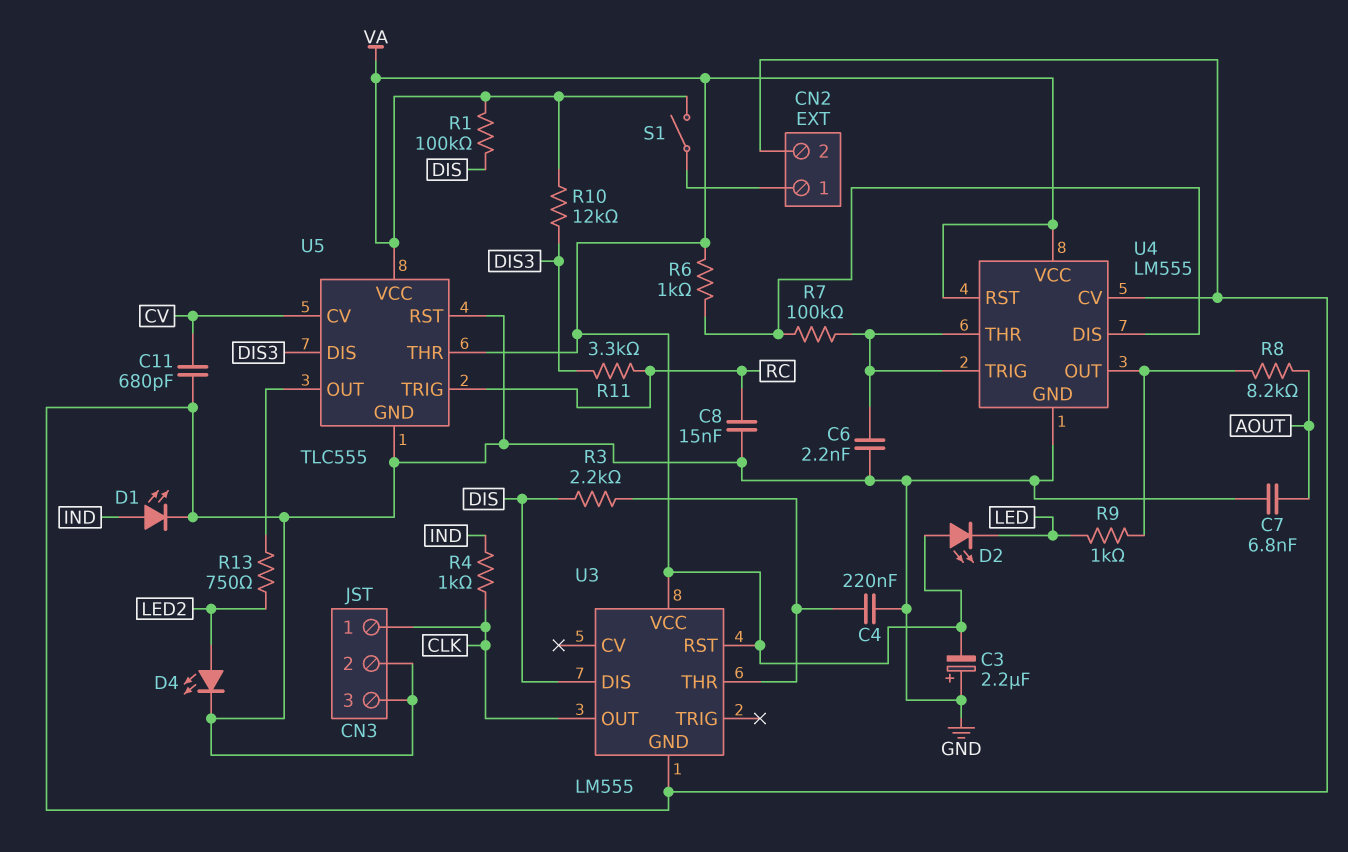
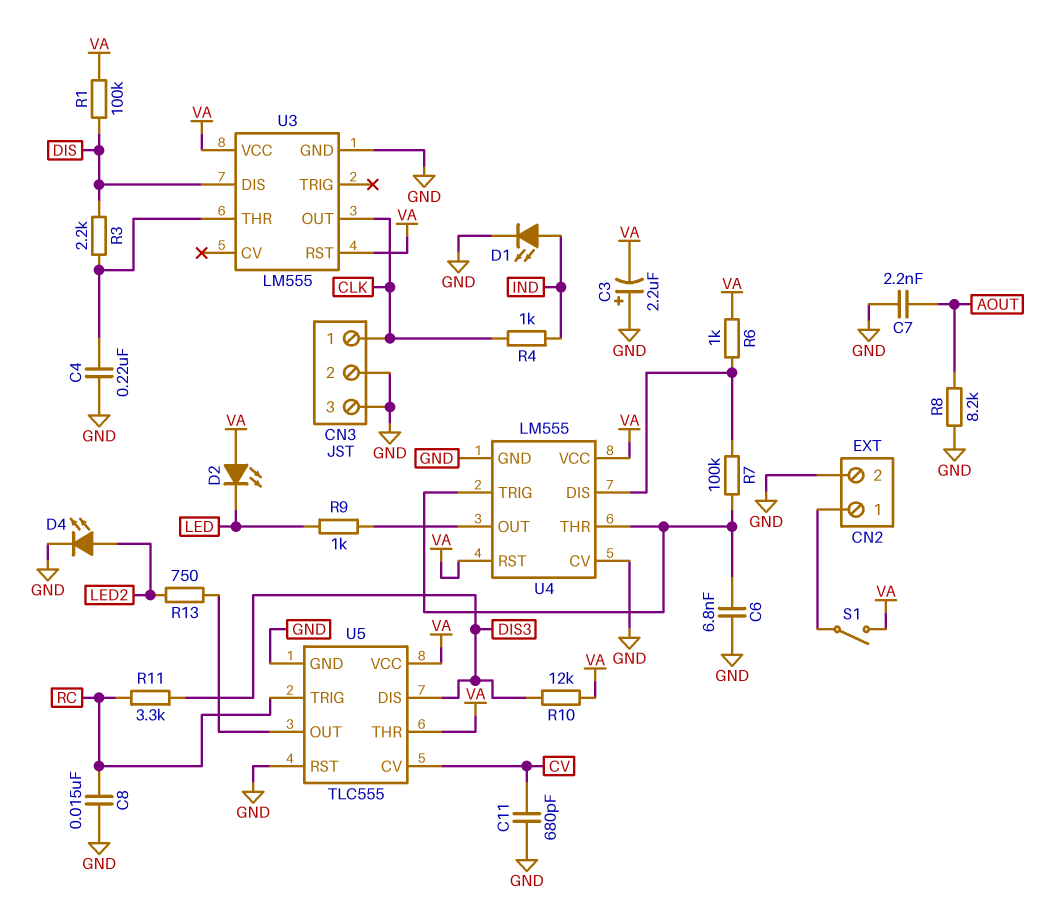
C6: 2.2nF (GND, U4/THR) -> 6.8nF (GND, U4/THR)
C7: 6.8nF (AOUT, GND) -> 2.2nF (AOUT, GND)
R8: 8.2k (AOUT, U4/OUT) -> 8.2k (AOUT, GND)

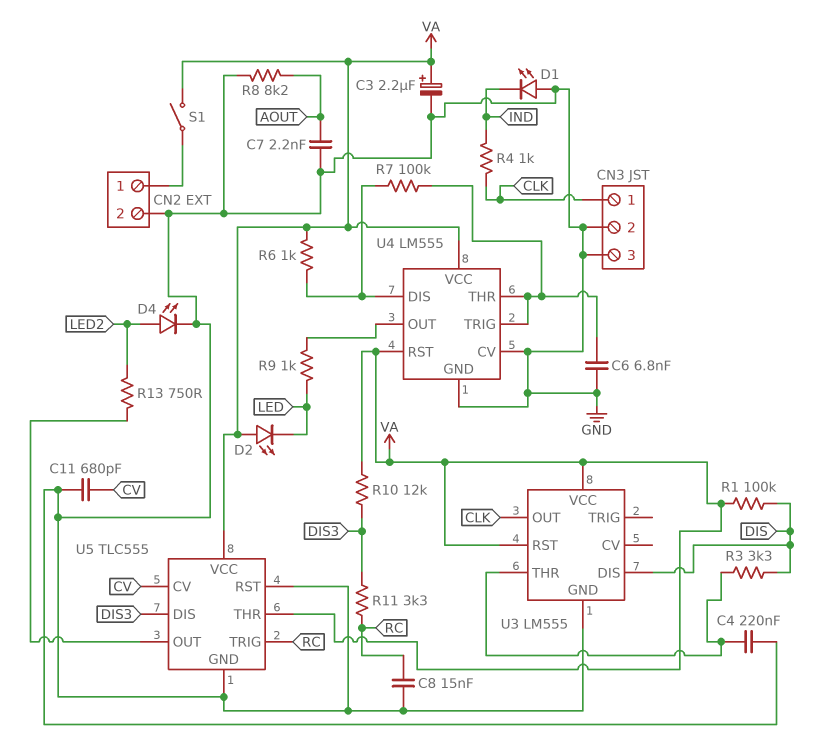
C3: 2.2uF (plus GND, minus VA) -> 2.2uF (plus VA, minus GND)
D1: LED (A IND, K GND) -> LED (A GND, K IND)
R3: 2.2k (DIS, U3/THR) -> 3.3k (DIS, U3/THR)

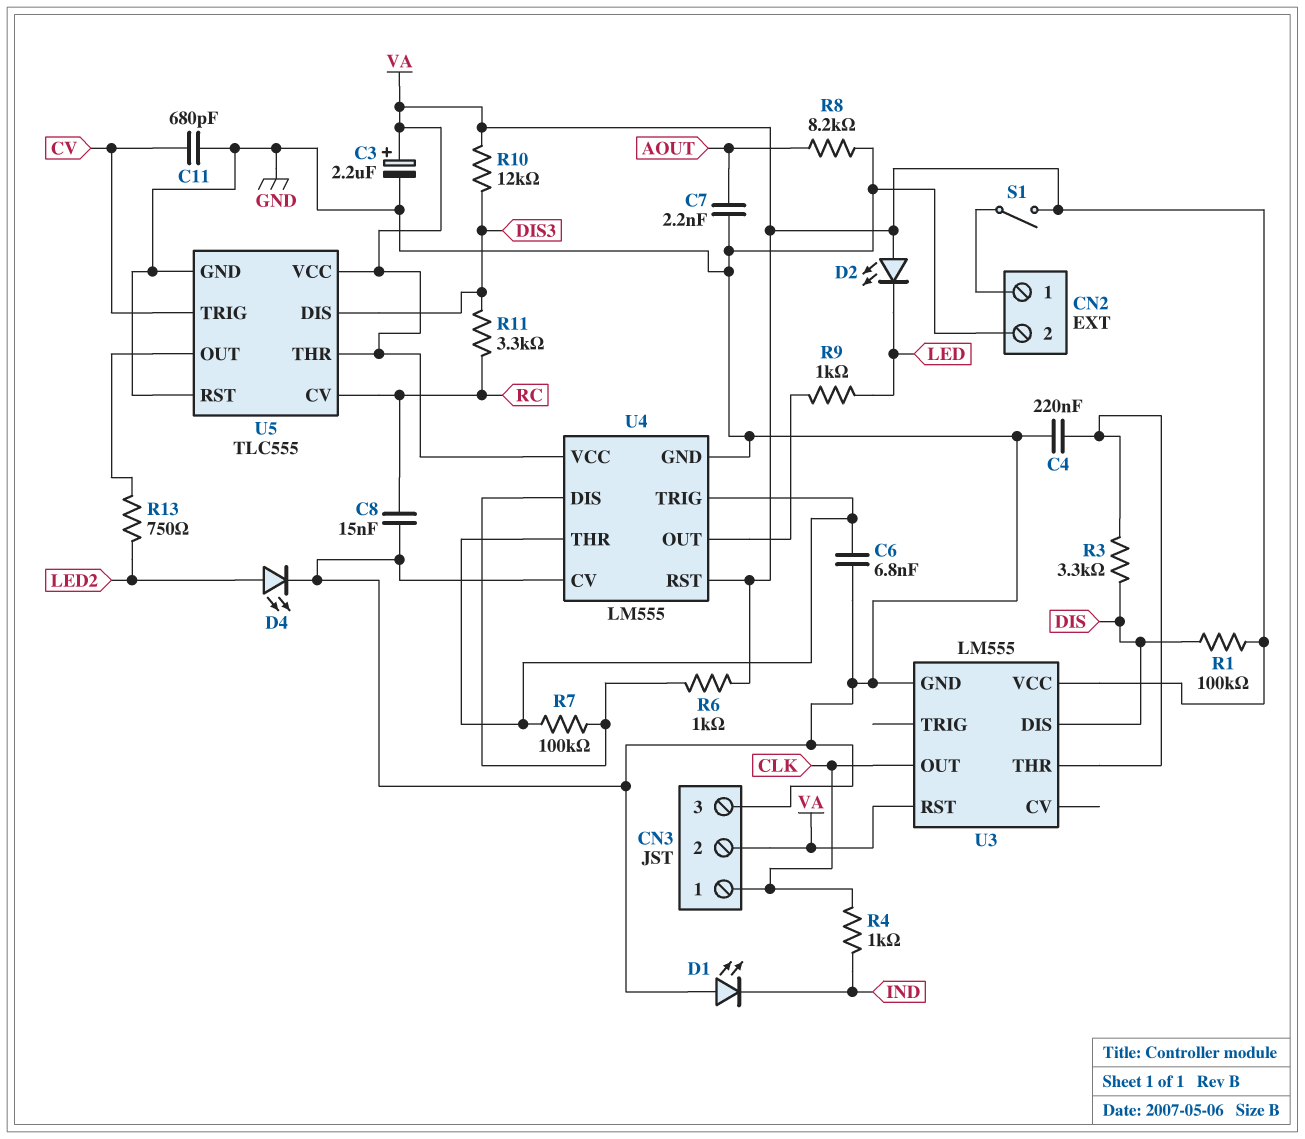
CN3 pin 2: GND -> VA
U5 pin CV: CV -> RC
U5 pin TRIG: RC -> CV

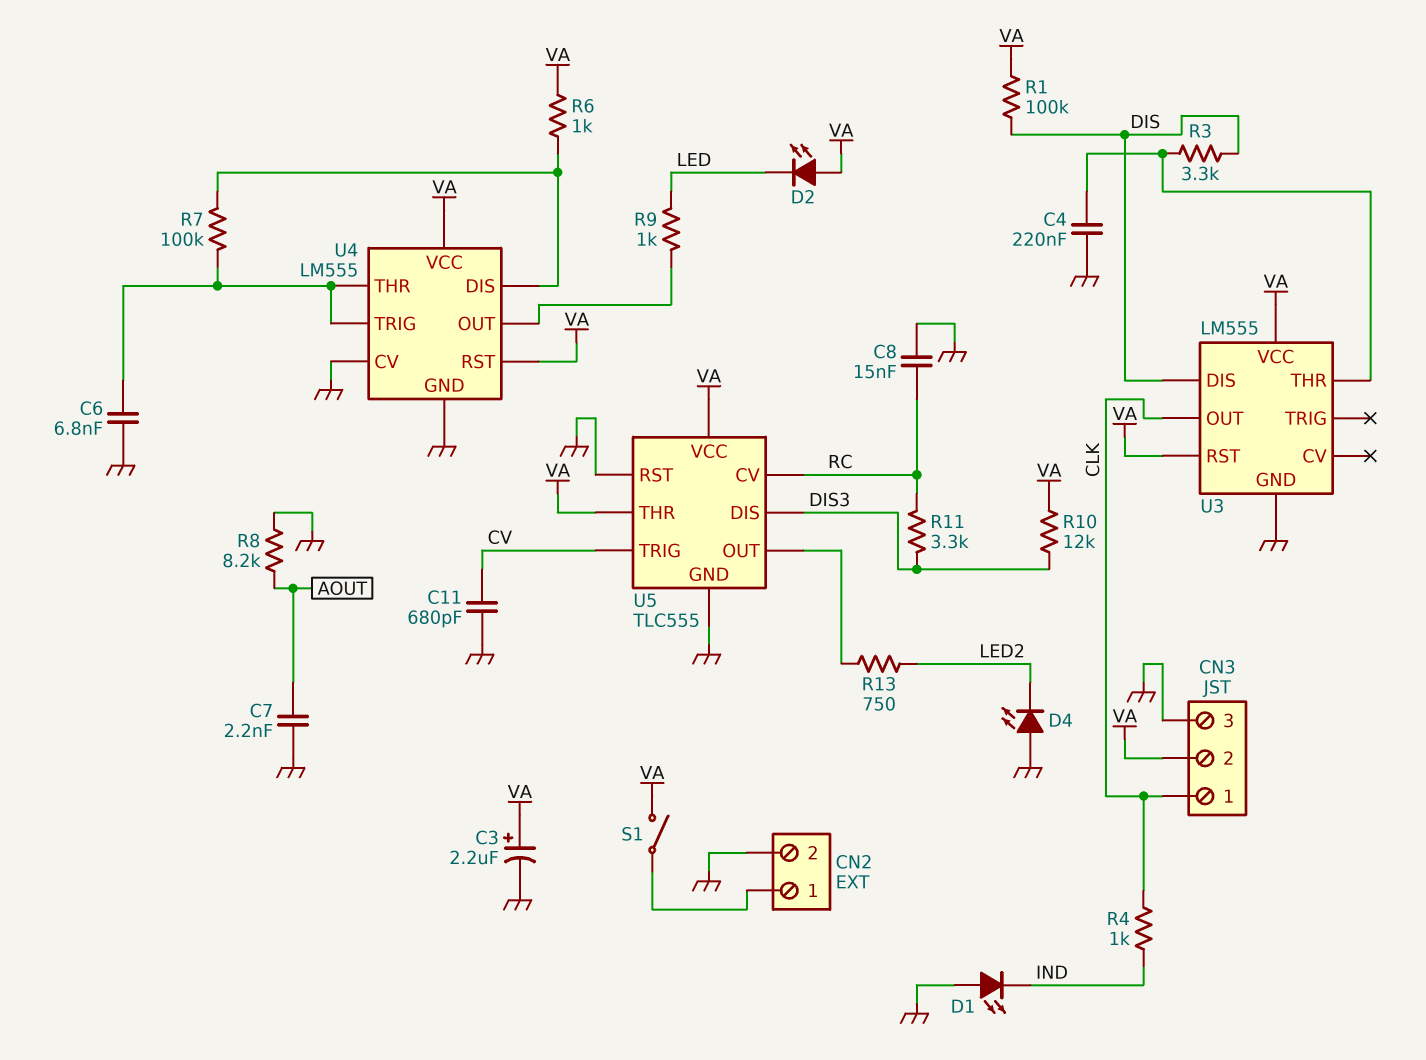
D4: LED (A LED2, K GND) -> LED (A GND, K LED2)

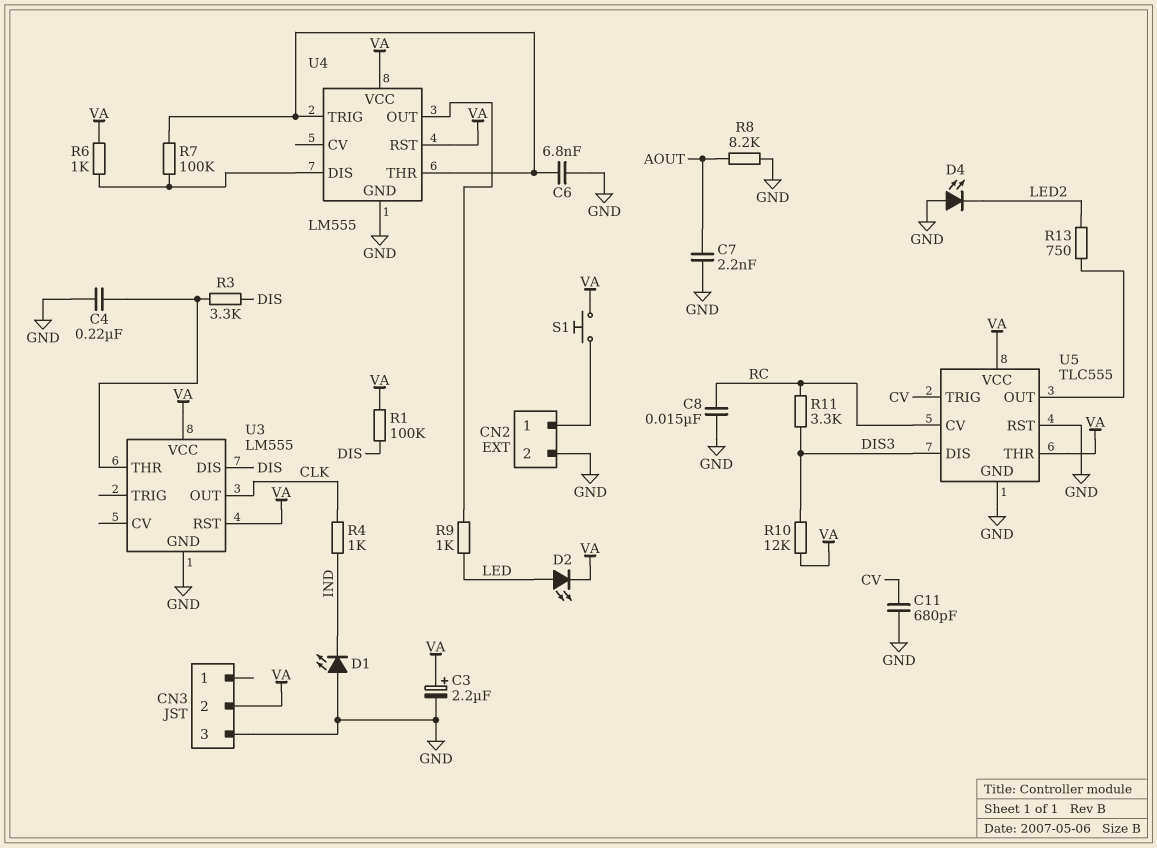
CN3 pin 1: CLK -> none
D2: LED (A VA, K LED) -> LED (A LED, K VA)
S1: switch (CN2/1, VA) -> button (CN2/1, VA)
U4 pin CV: GND -> none

